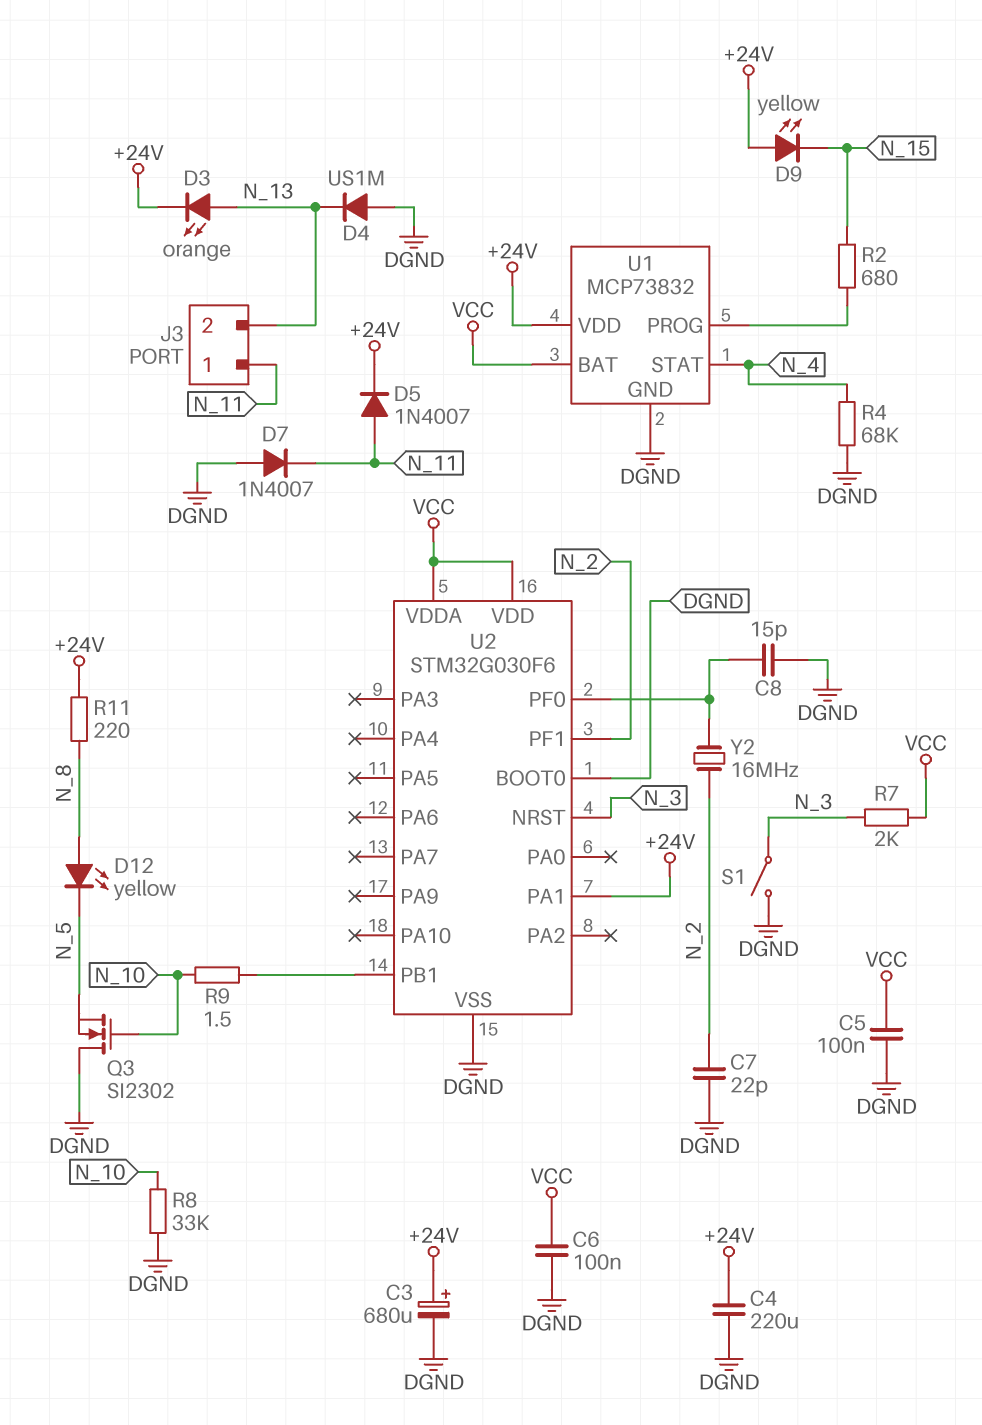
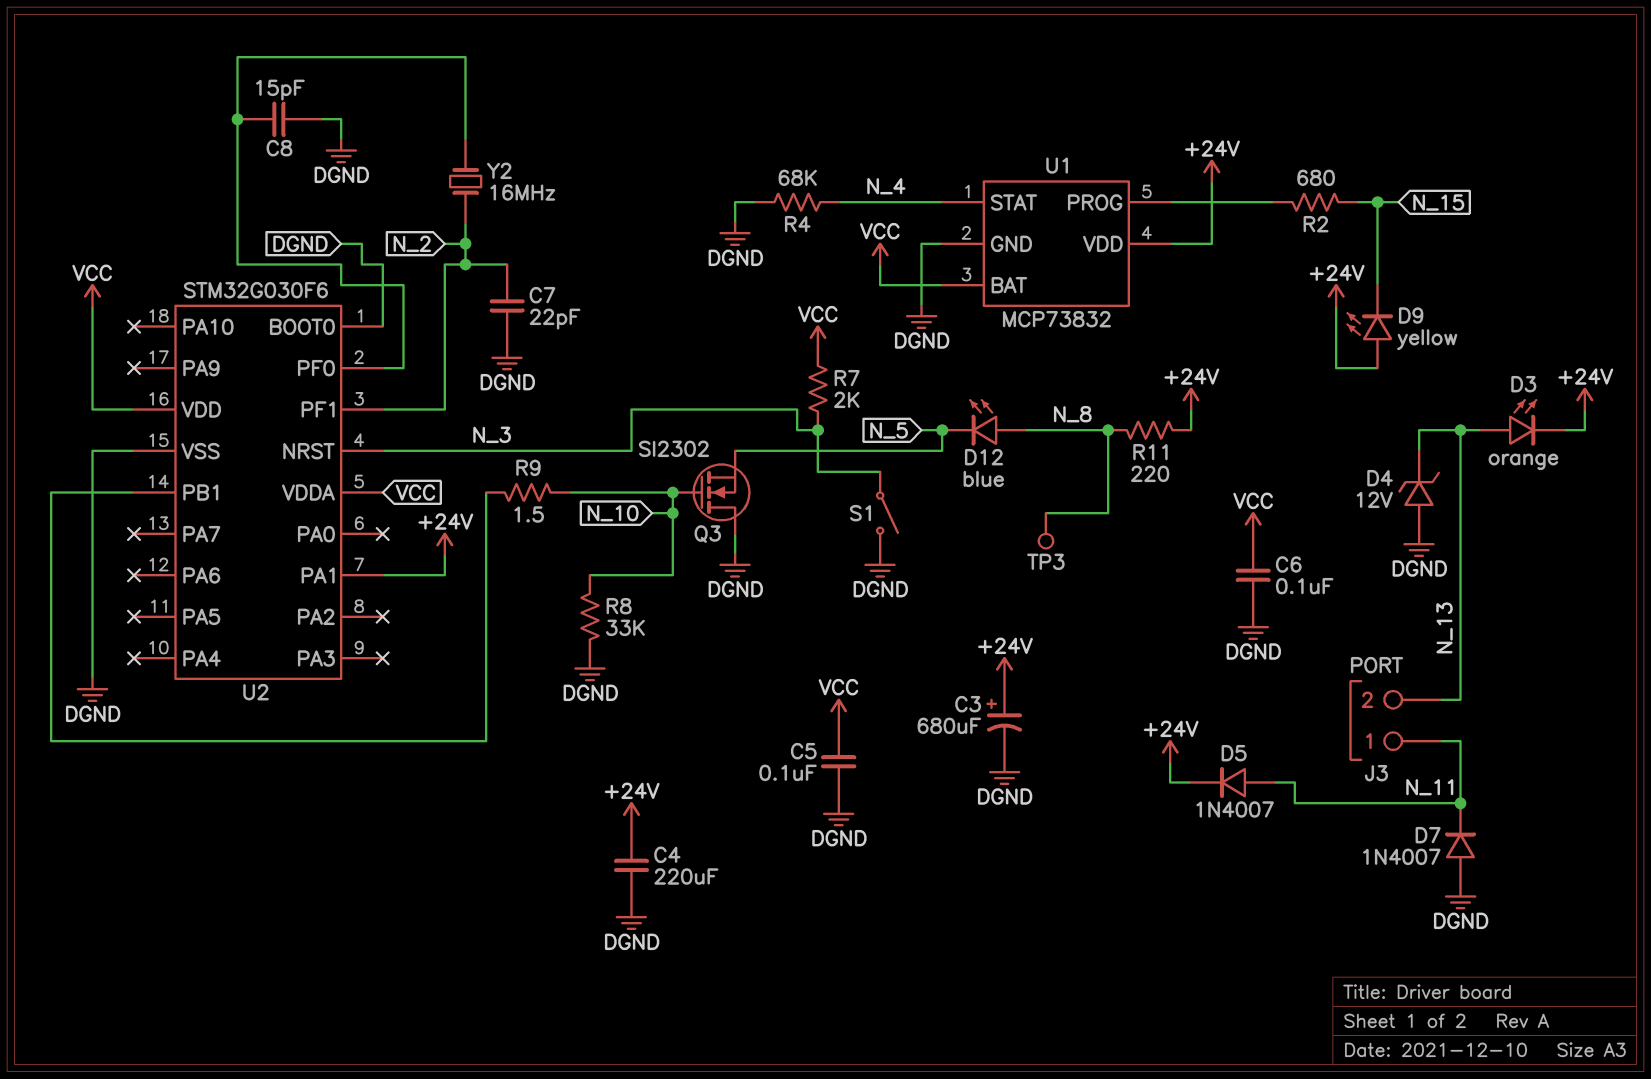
D4: diode US1M (A DGND, K N_13) -> zener 12V (A DGND, K N_13)
D12: LED yellow (A N_8, K N_5) -> LED blue (A N_8, K N_5)
TP3: none -> test point (N_8)

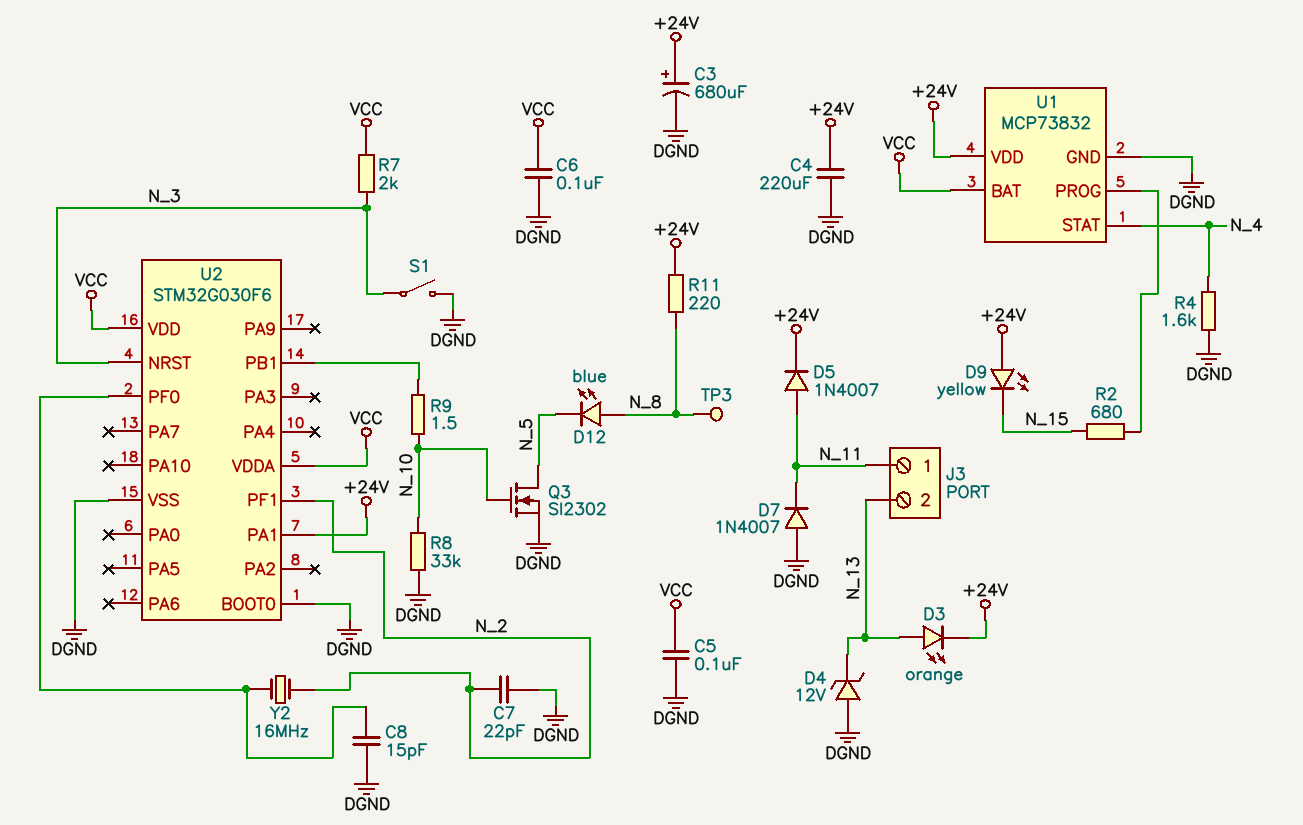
Q3: NMOS SI2302 (G N_10, D DGND, S N_5) -> NMOS SI2302 (G N_10, D N_5, S DGND)
R4: 68k (DGND, N_4) -> 1.6k (DGND, N_4)

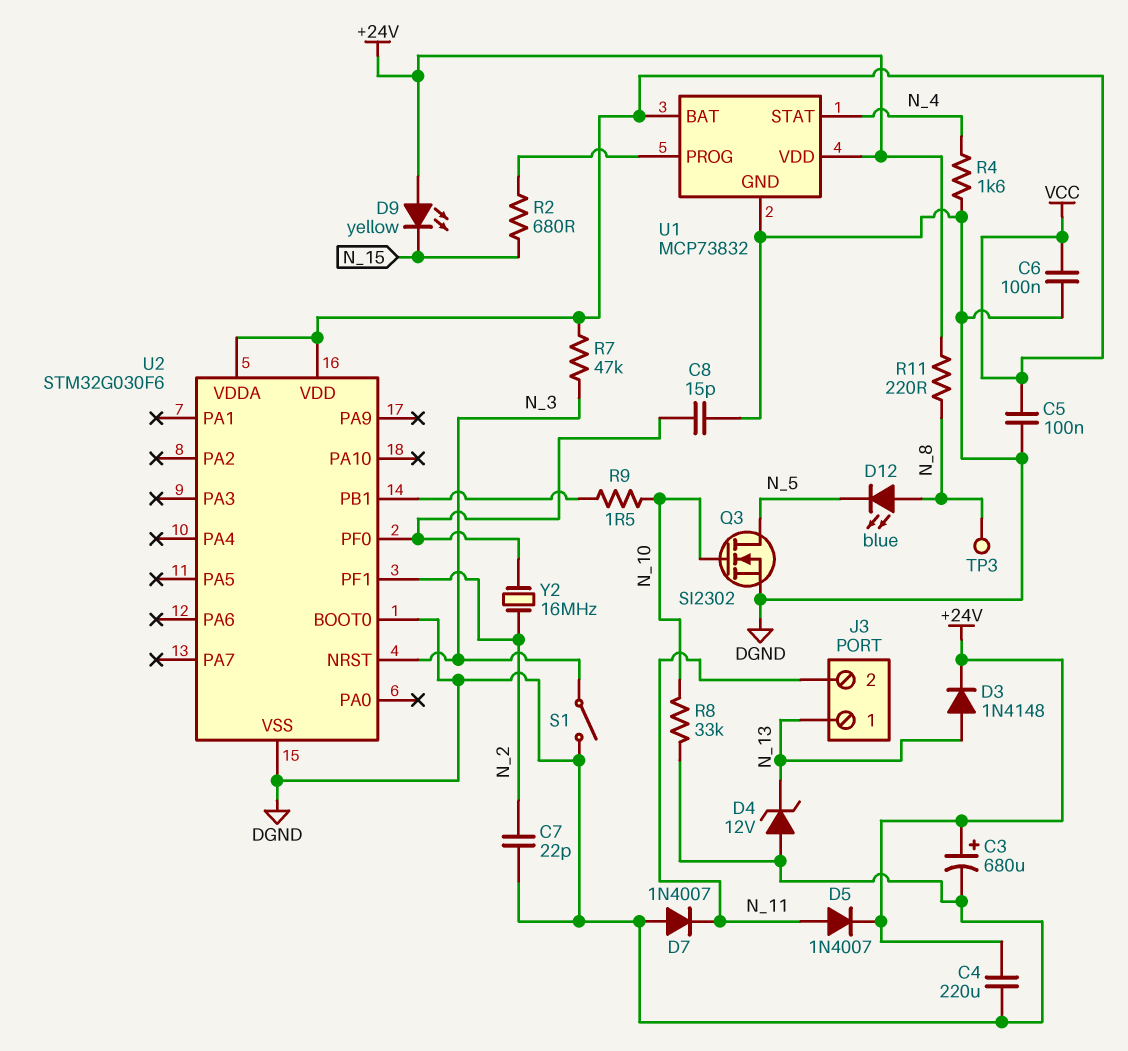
D3: LED orange (A N_13, K +24V) -> diode 1N4148 (A N_13, K +24V)
J3 pin 1: N_11 -> N_13
J3 pin 2: N_13 -> N_11
R7: 2k (N_3, VCC) -> 47k (N_3, VCC)
U2 pin PA1: +24V -> none

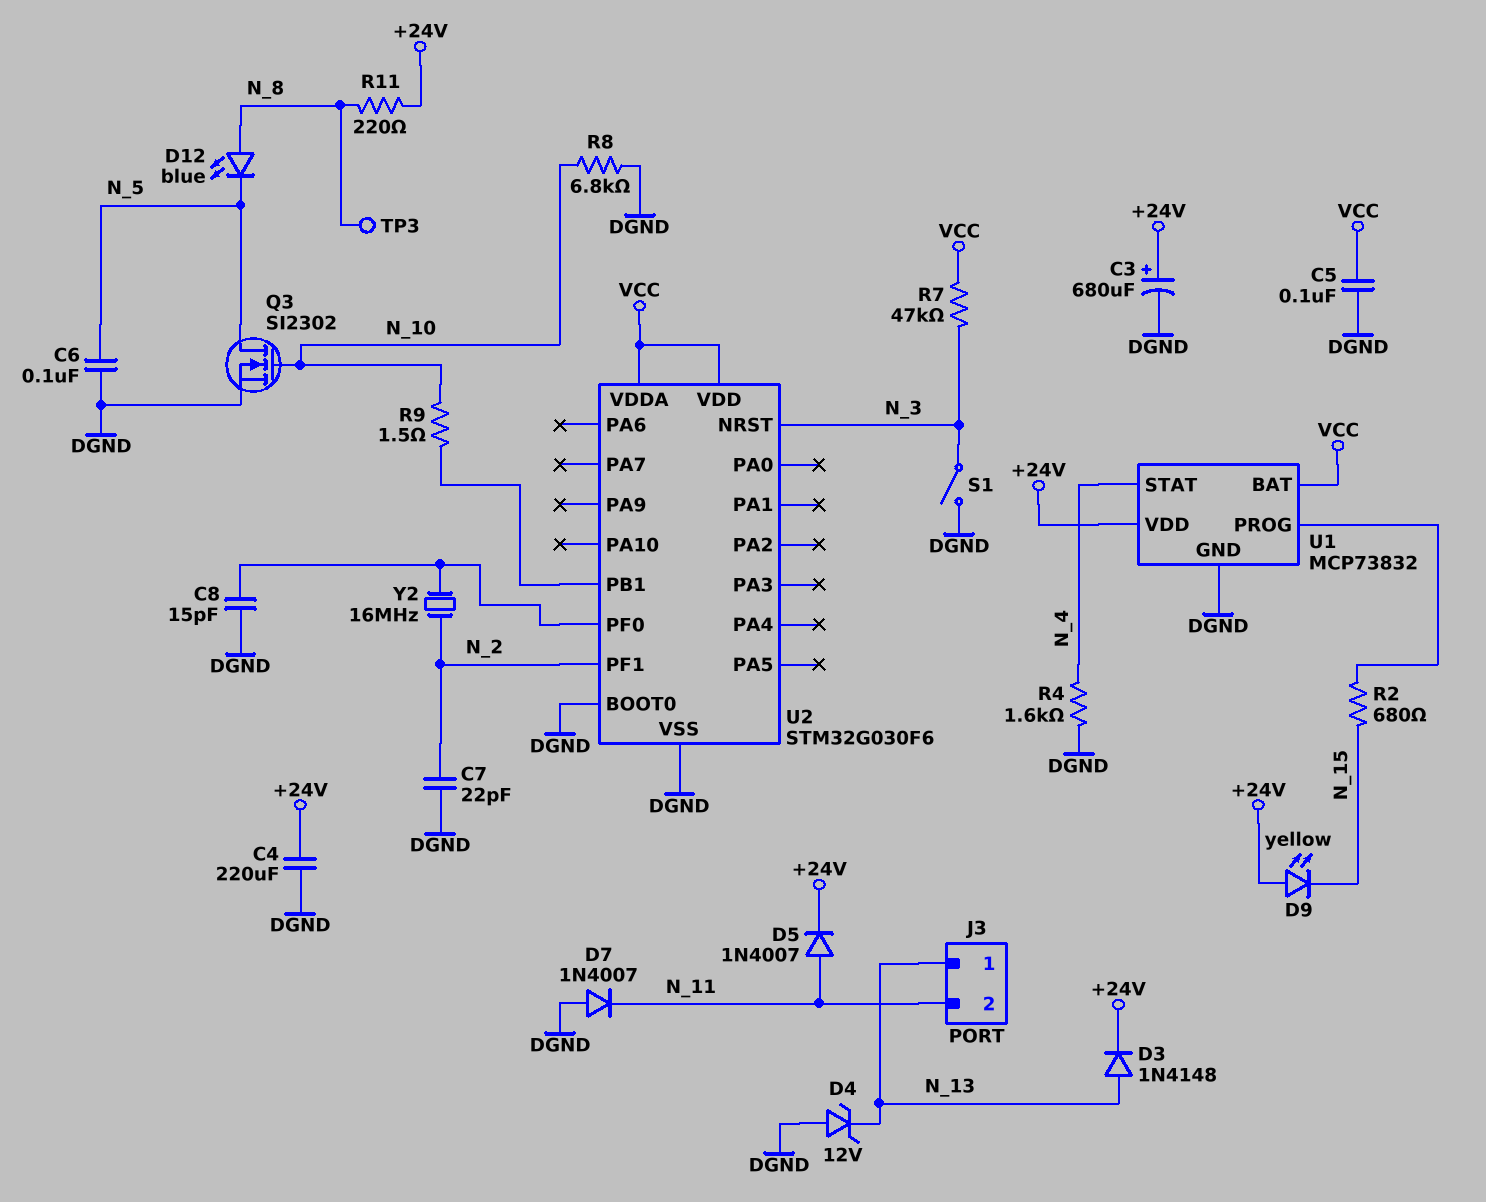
C6: 100nF (DGND, VCC) -> 100nF (DGND, N_5)
R8: 33k (DGND, N_10) -> 6.8k (DGND, N_10)

